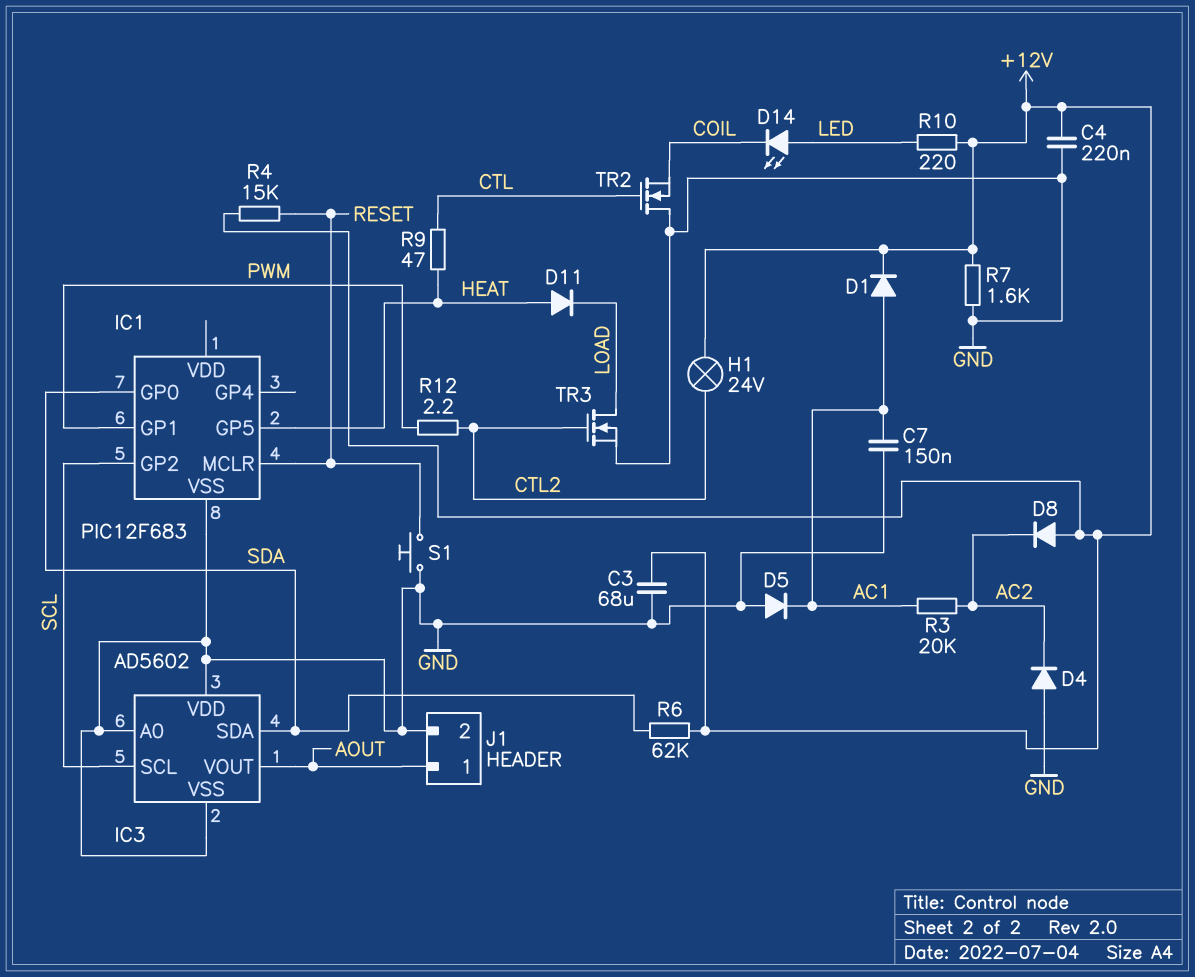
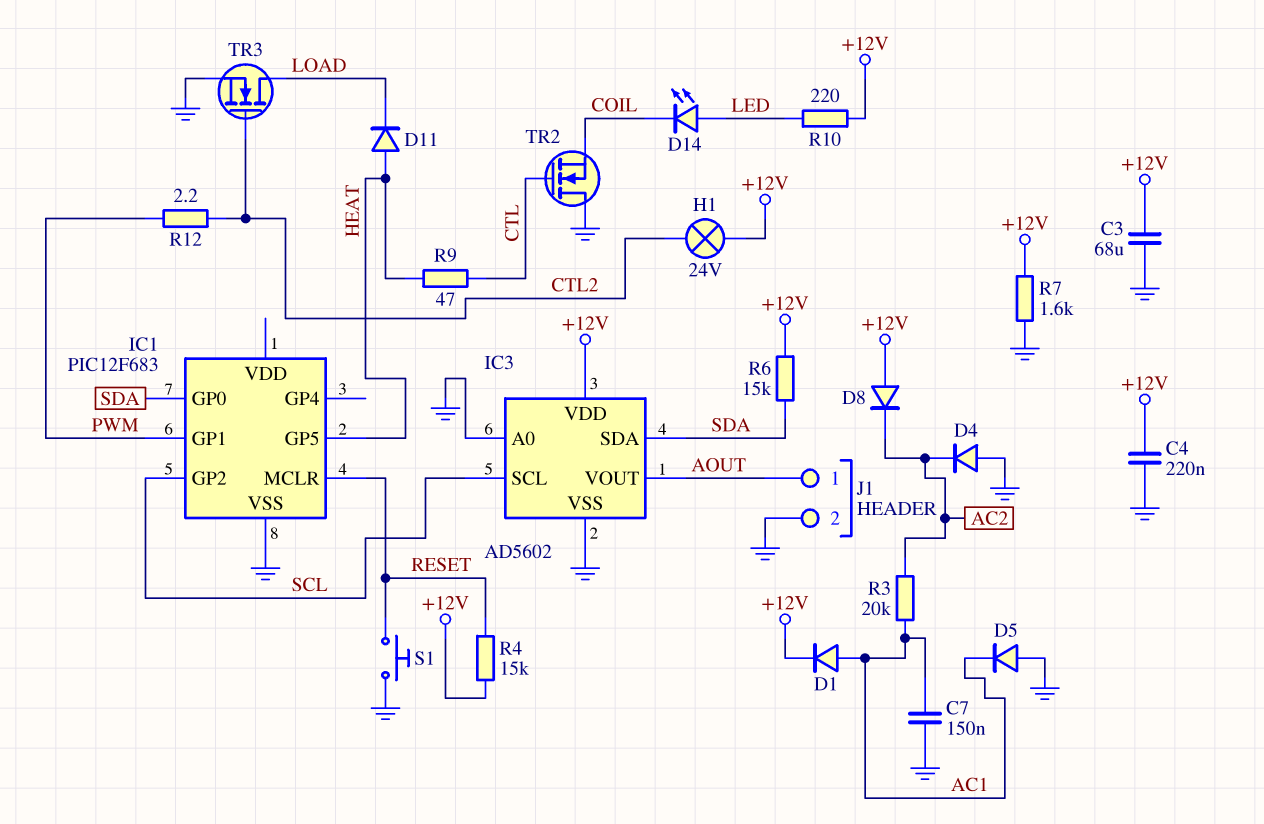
IC3 pin VDD: GND -> +12V
R6: 62k (+12V, SDA) -> 15k (+12V, SDA)

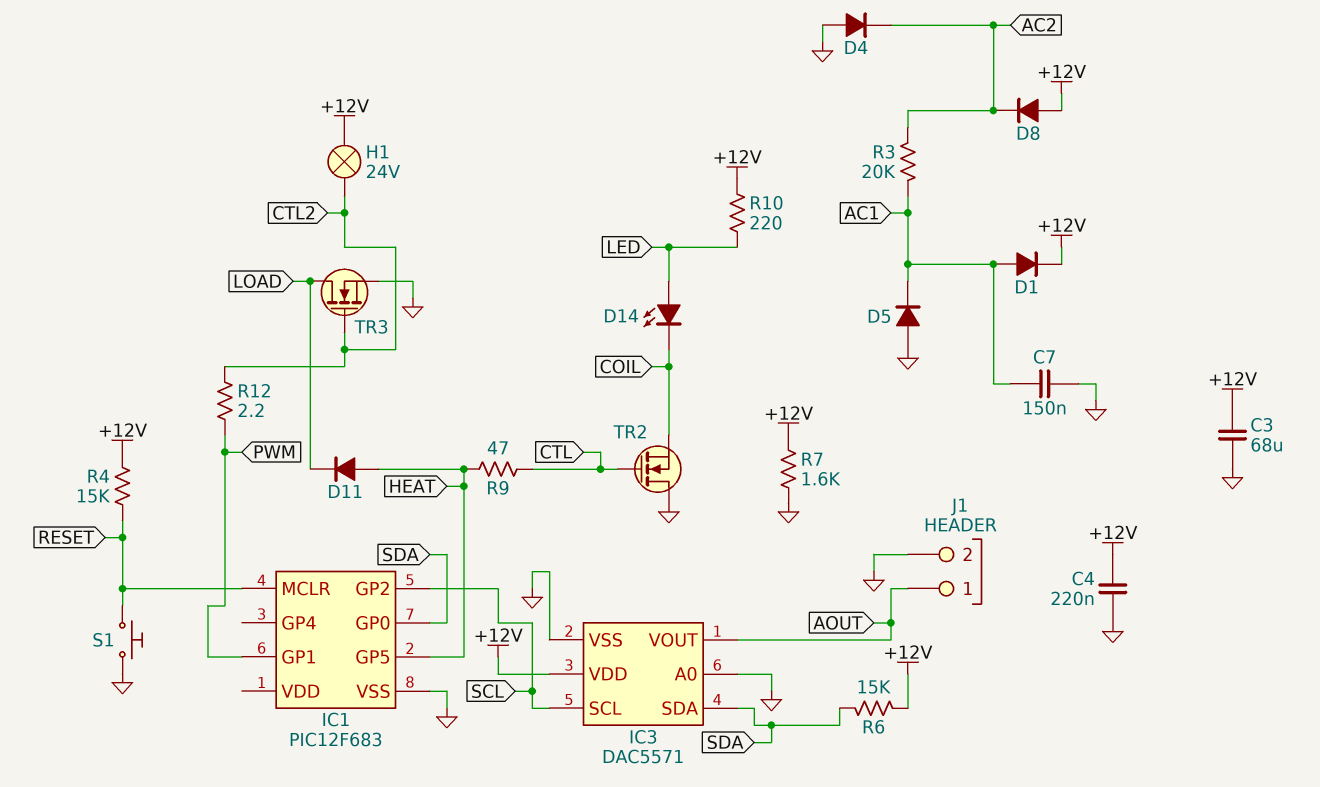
IC3: AD5602 -> DAC5571

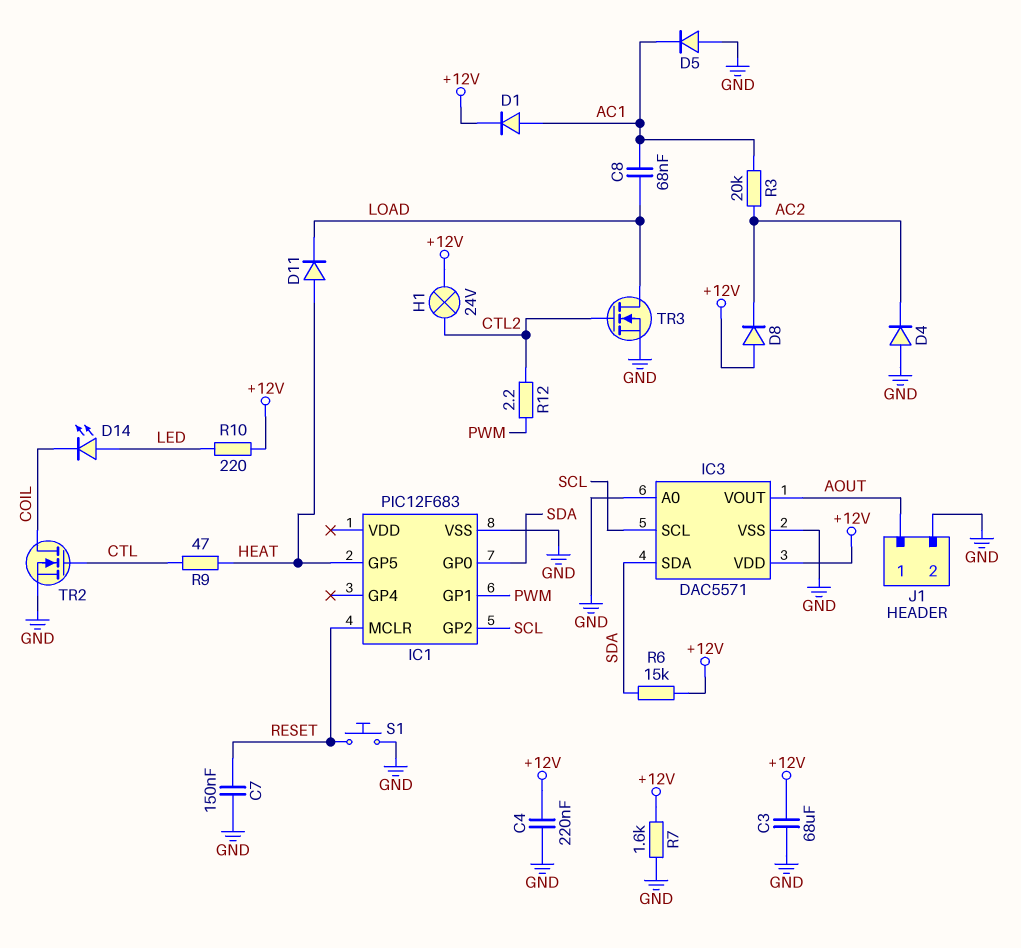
C7: 150nF (AC1, GND) -> 150nF (GND, RESET)
C8: none -> 68nF (AC1, LOAD)
R4: 15k (+12V, RESET) -> none
TR2: NMOS (G CTL, D GND, S COIL) -> NMOS (G CTL, D COIL, S GND)

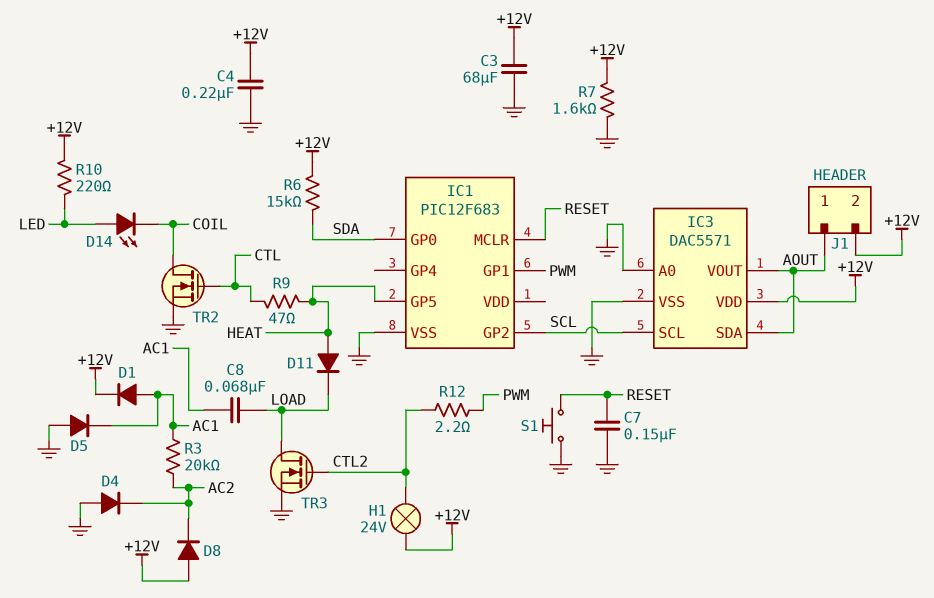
IC3 pin SDA: SDA -> AOUT
J1 pin 2: GND -> +12V

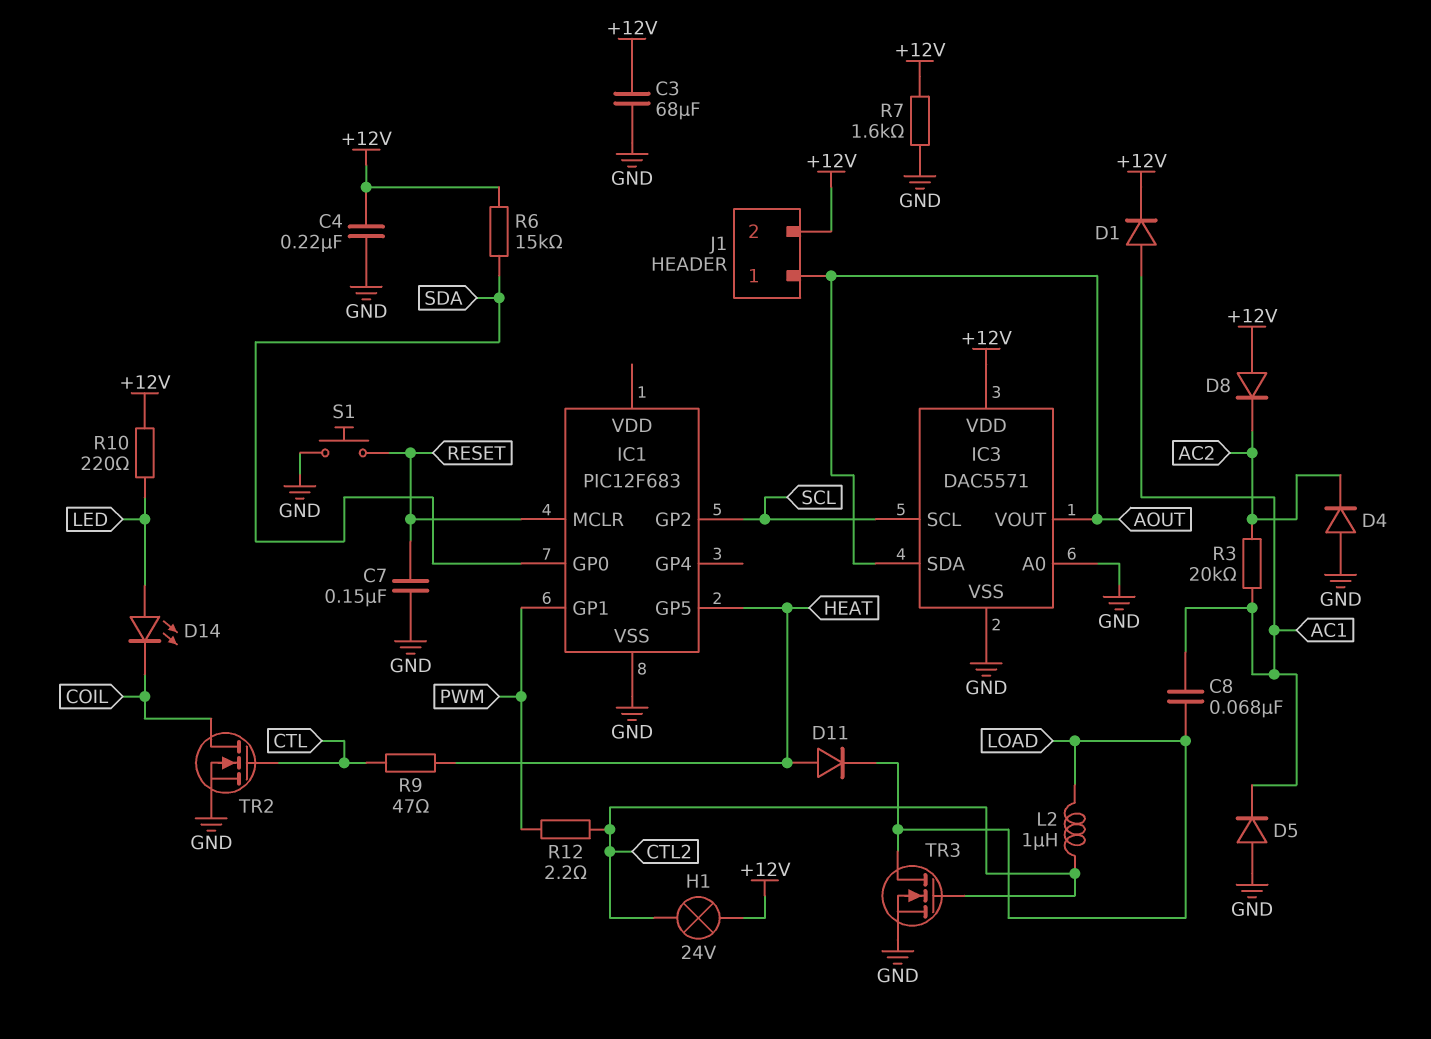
L2: none -> 1uH (CTL2, LOAD)

